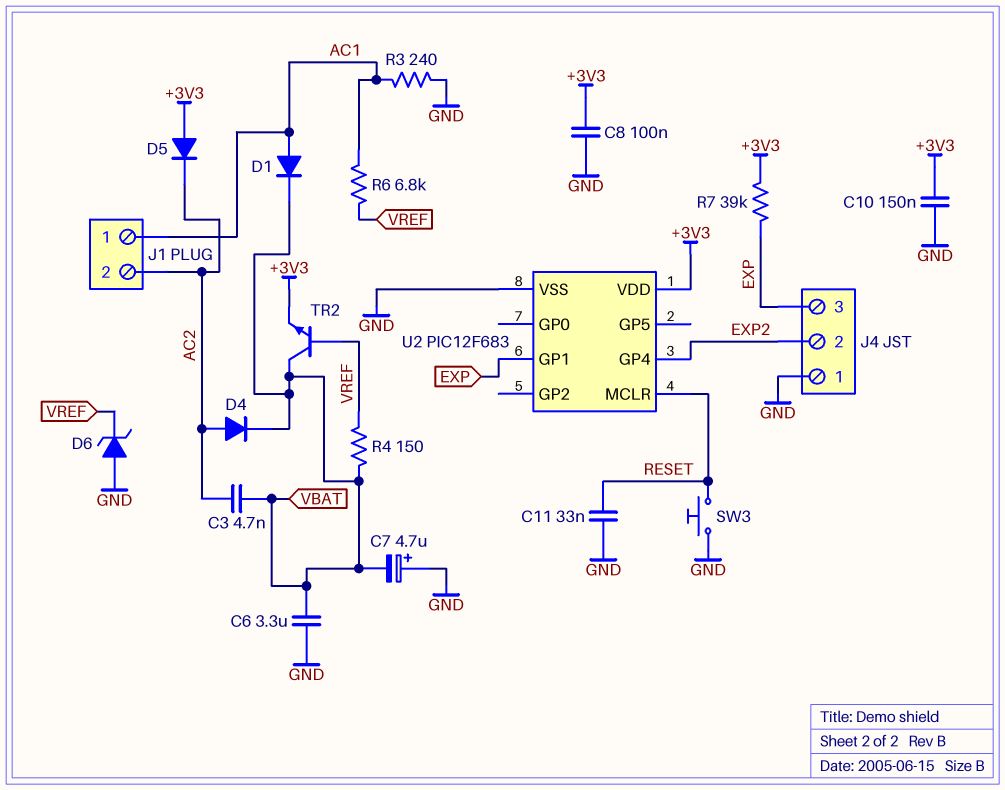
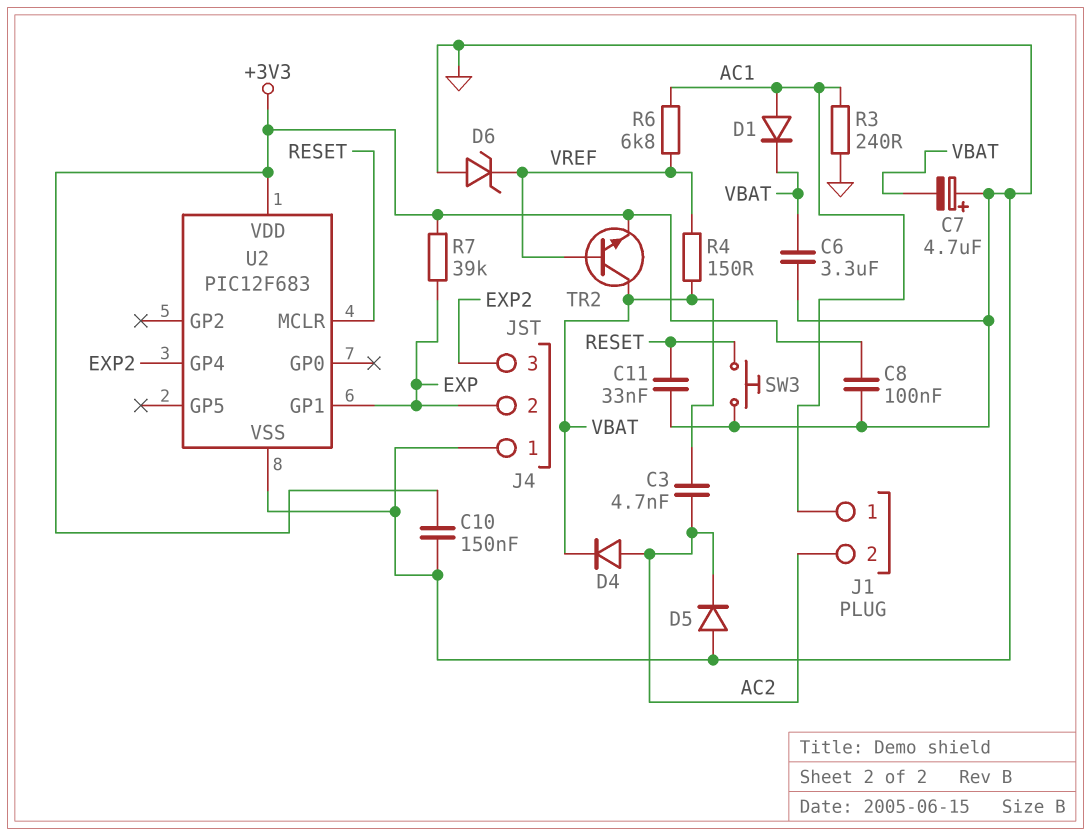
D5: diode (A +3V3, K AC2) -> diode (A GND, K AC2)
J4 pin 2: EXP2 -> EXP
J4 pin 3: EXP -> EXP2

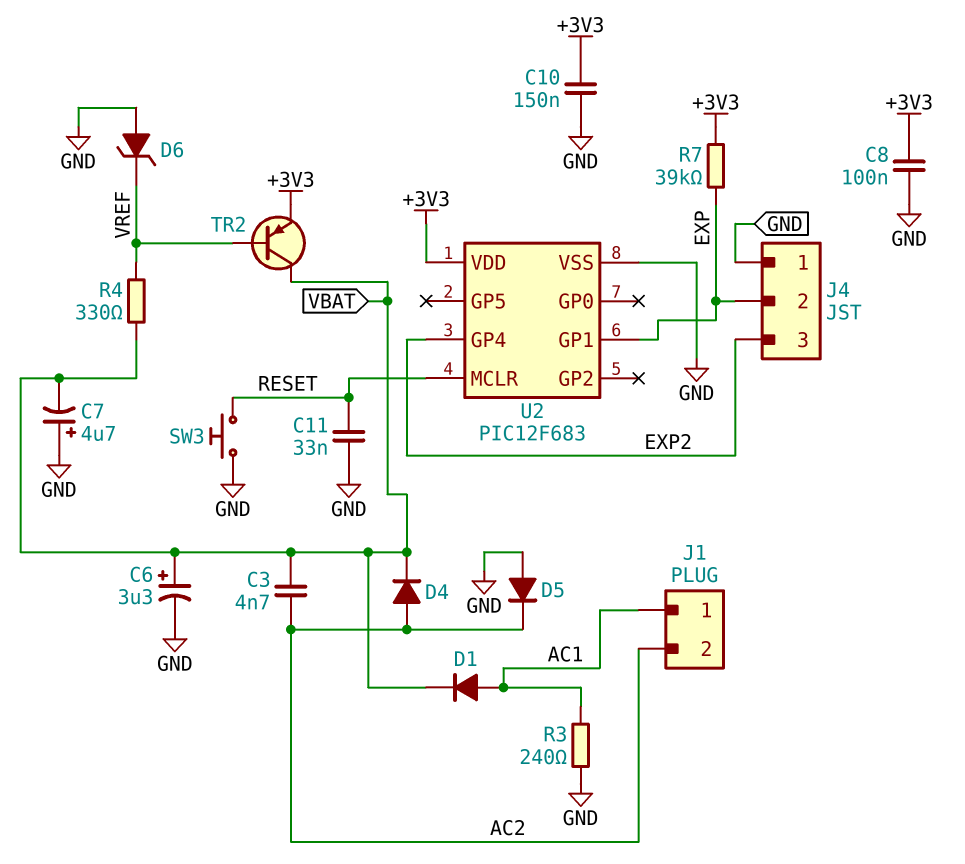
C6: 3.3uF (GND, VBAT) -> 3.3uF (plus VBAT, minus GND)
R4: 150 (VBAT, VREF) -> 330 (VBAT, VREF)
R6: 6.8k (AC1, VREF) -> none
TR2: NPN (B VREF, C VBAT, E +3V3) -> PNP (B VREF, C VBAT, E +3V3)

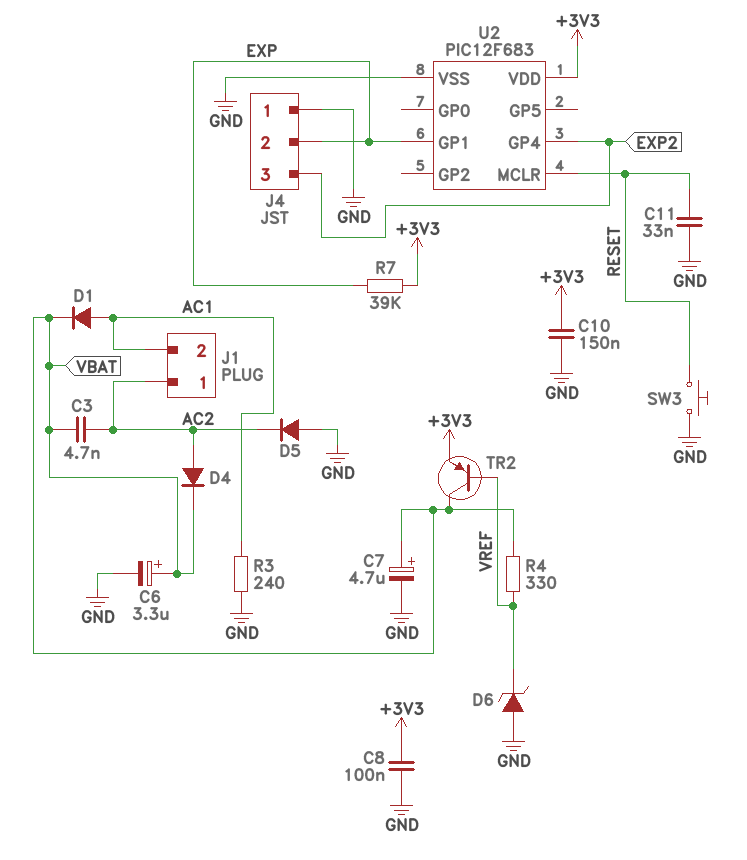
C7: 4.7uF (plus GND, minus VBAT) -> 4.7uF (plus VBAT, minus GND)
J1 pin 1: AC1 -> AC2
J1 pin 2: AC2 -> AC1

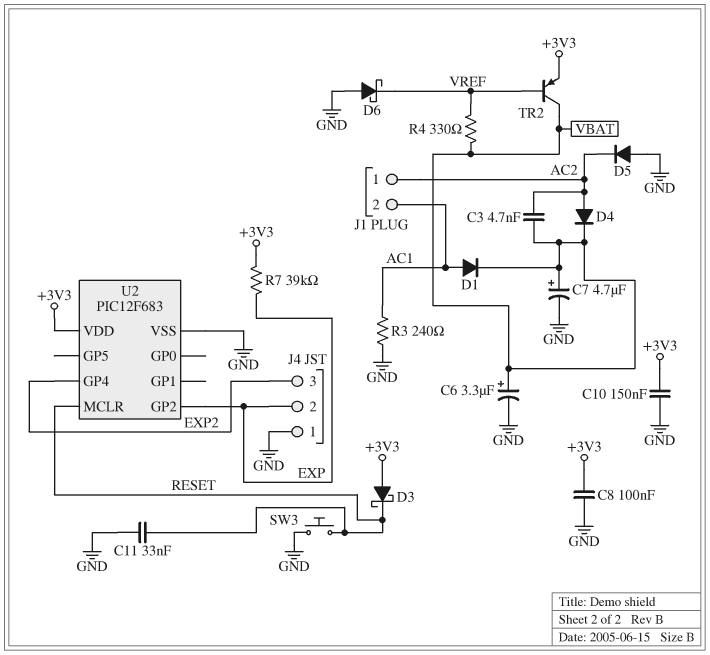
D3: none -> schottky (A +3V3, K RESET)
D6: zener (A GND, K VREF) -> schottky (A GND, K VREF)
U2 pin GP1: EXP -> none
U2 pin GP2: none -> EXP

